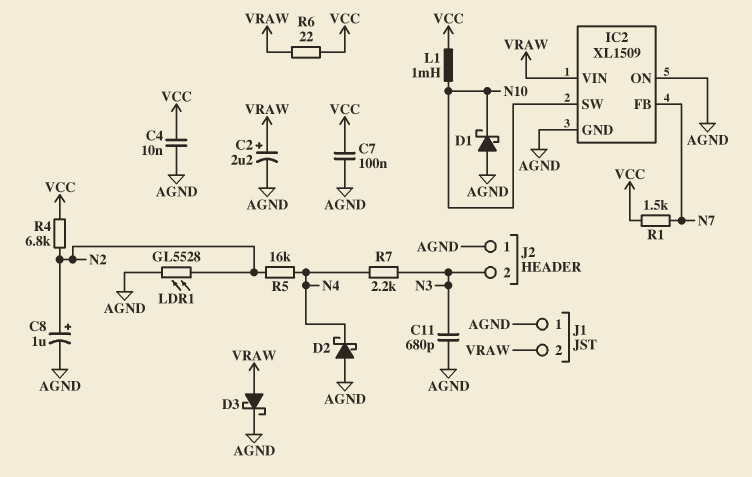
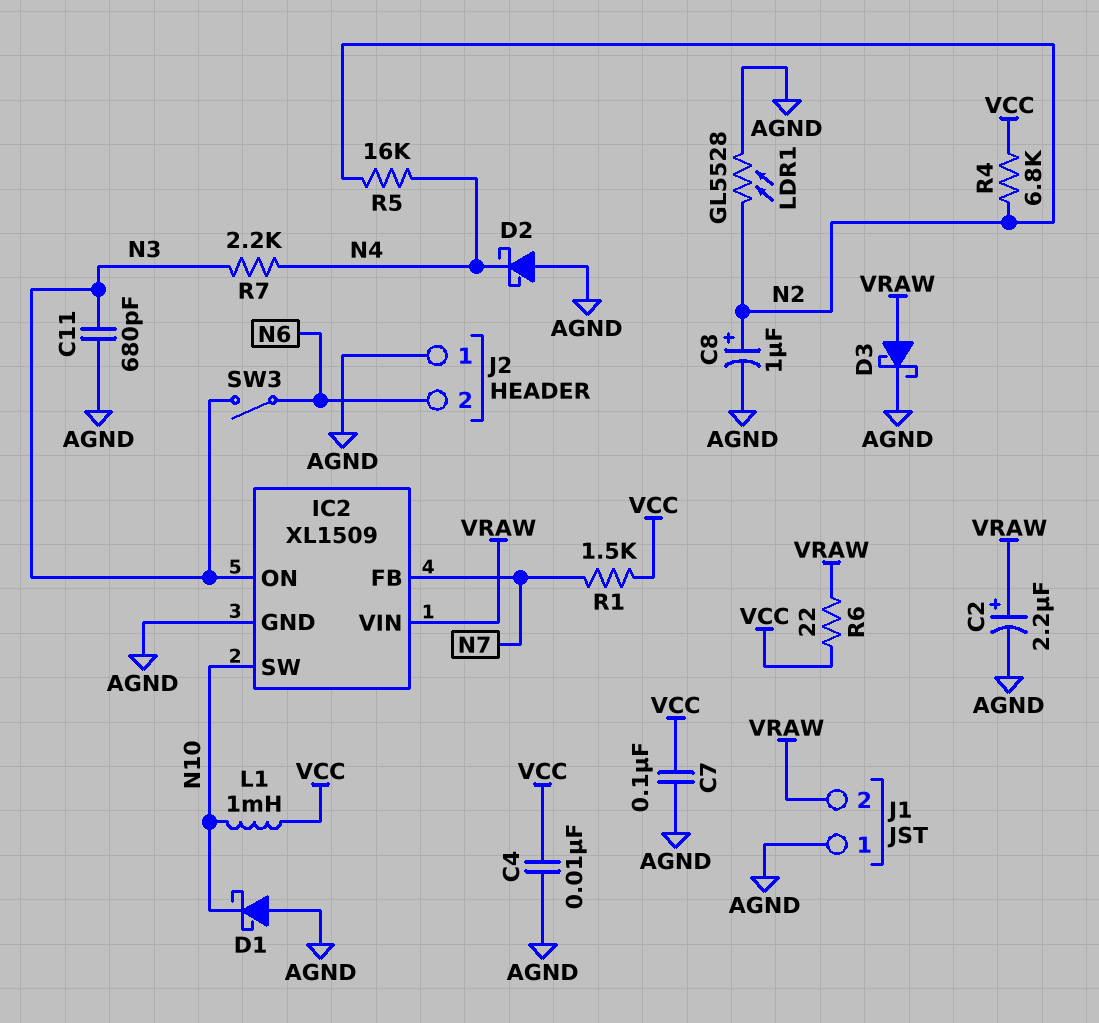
IC2 pin ON: AGND -> N3
J2 pin 2: N3 -> N6
SW3: none -> switch (N3, N6)

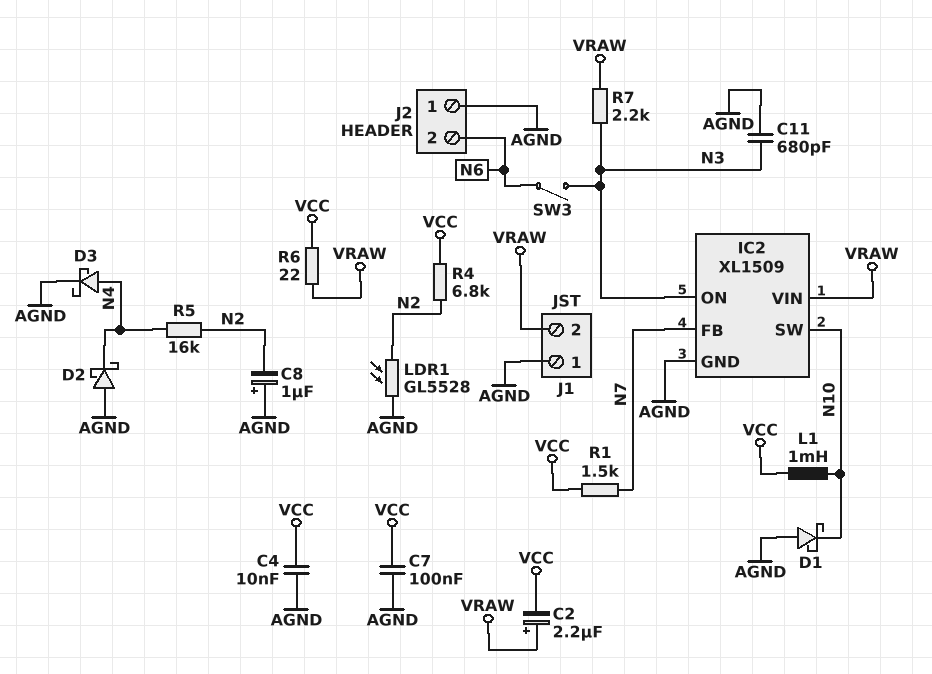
C2: 2.2uF (plus VRAW, minus AGND) -> 2.2uF (plus VRAW, minus VCC)
C8: 1uF (plus N2, minus AGND) -> 1uF (plus AGND, minus N2)
D3: schottky (A VRAW, K AGND) -> schottky (A N4, K AGND)
R7: 2.2k (N3, N4) -> 2.2k (N3, VRAW)

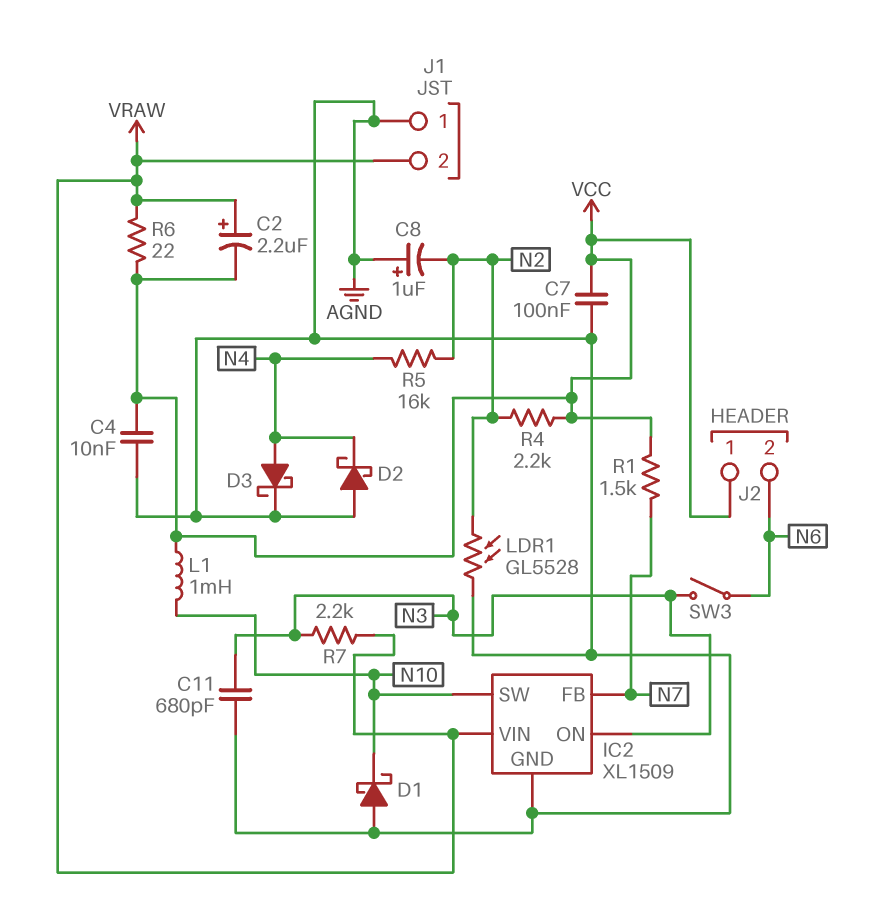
J2 pin 1: AGND -> VCC
R4: 6.8k (N2, VCC) -> 2.2k (N2, VCC)

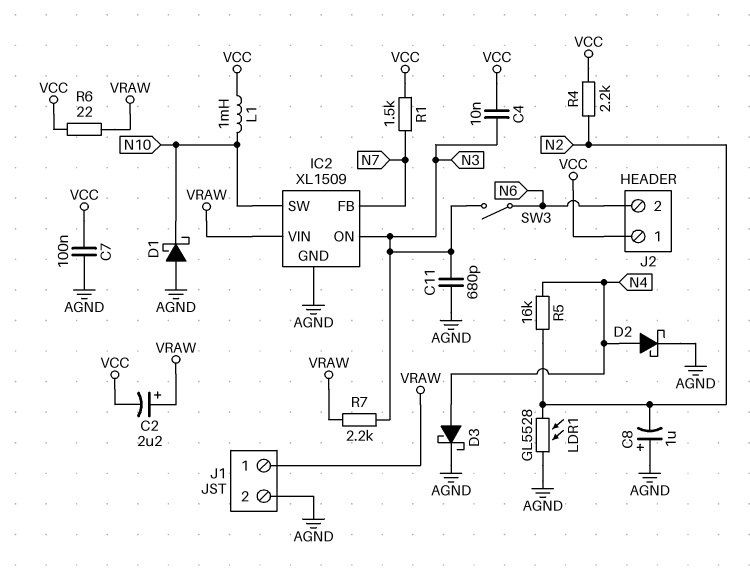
C4: 10nF (AGND, VCC) -> 10nF (N3, VCC)
D2: schottky (A AGND, K N4) -> schottky (A N4, K AGND)
J1 pin 1: AGND -> VRAW
J1 pin 2: VRAW -> AGND

